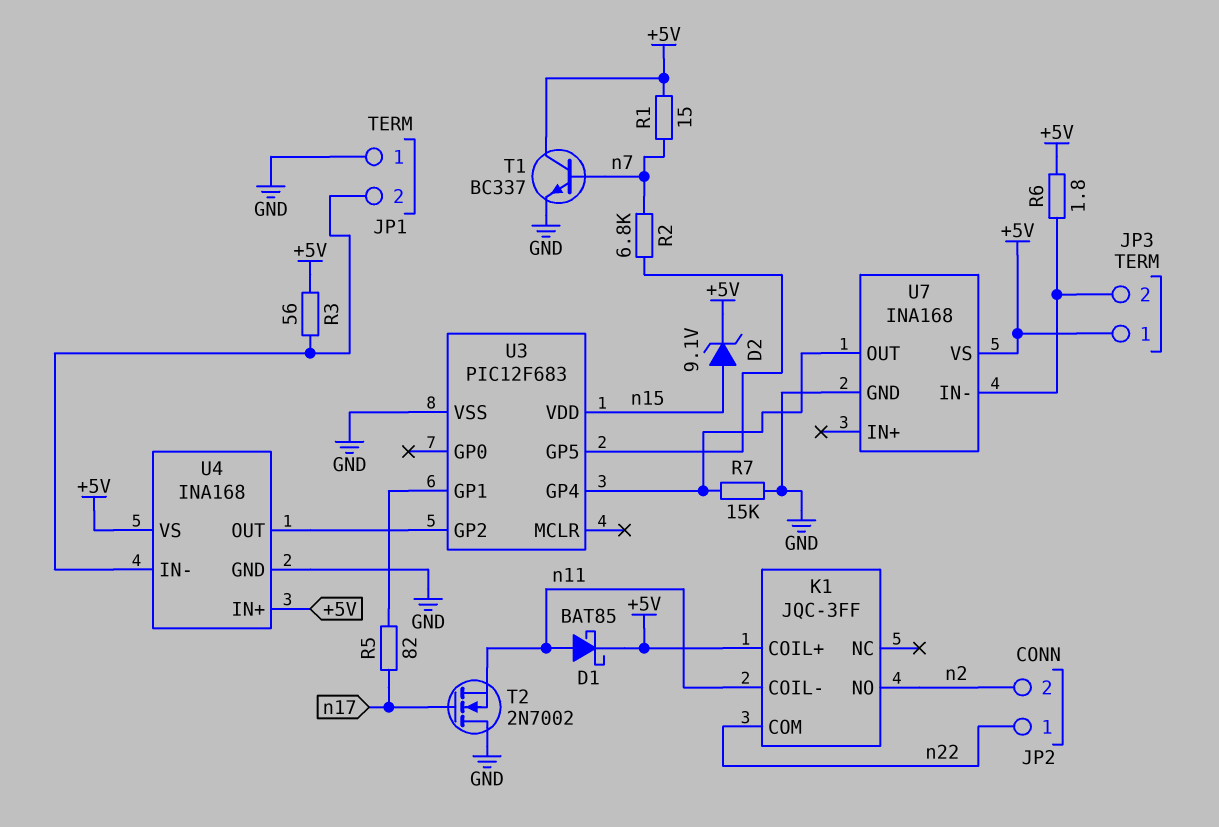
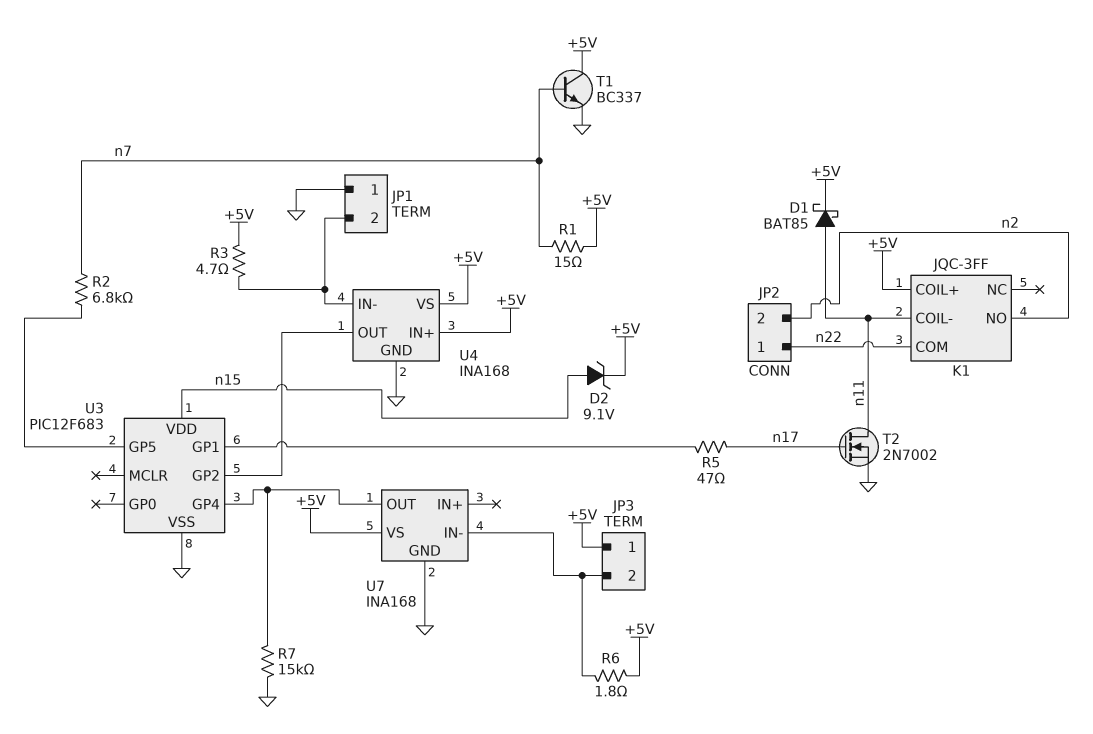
R3: 56 (+5V, JP1/2) -> 4.7 (+5V, JP1/2)
R5: 82 (U3/GP1, n17) -> 47 (U3/GP1, n17)
T2: NMOS 2N7002 (G n17, D GND, S n11) -> NMOS 2N7002 (G n17, D n11, S GND)

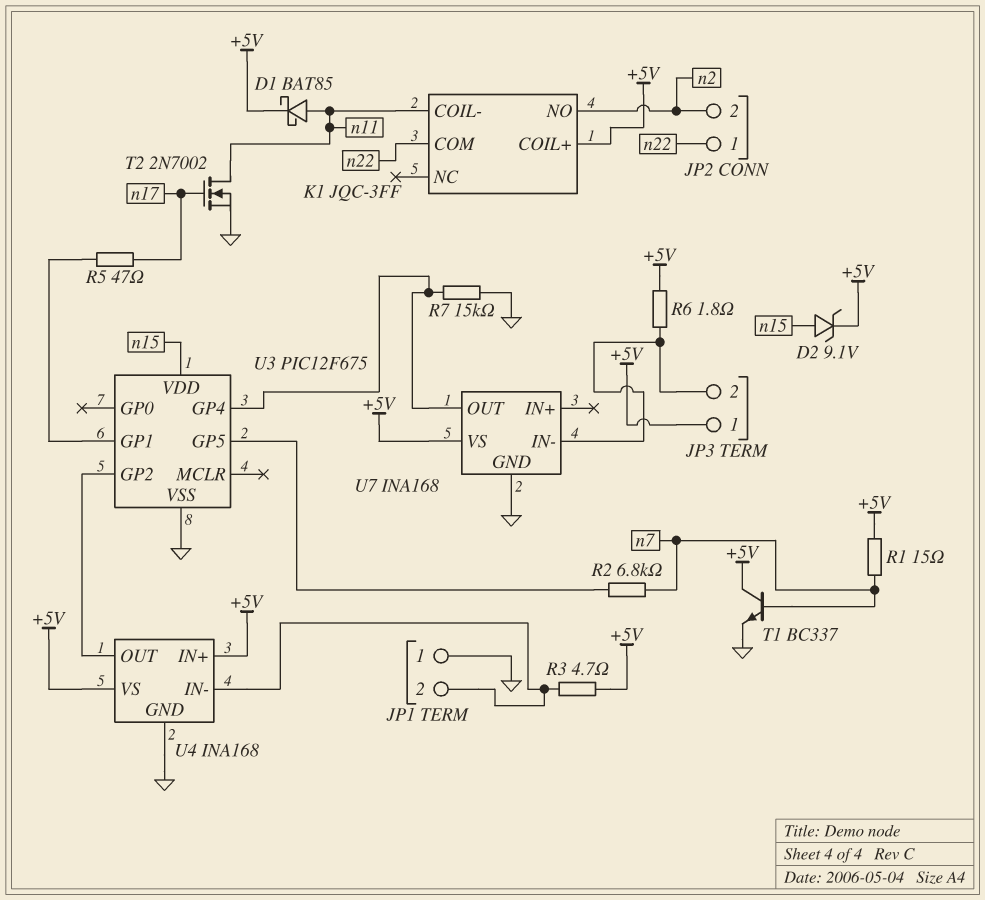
U3: PIC12F683 -> PIC12F675

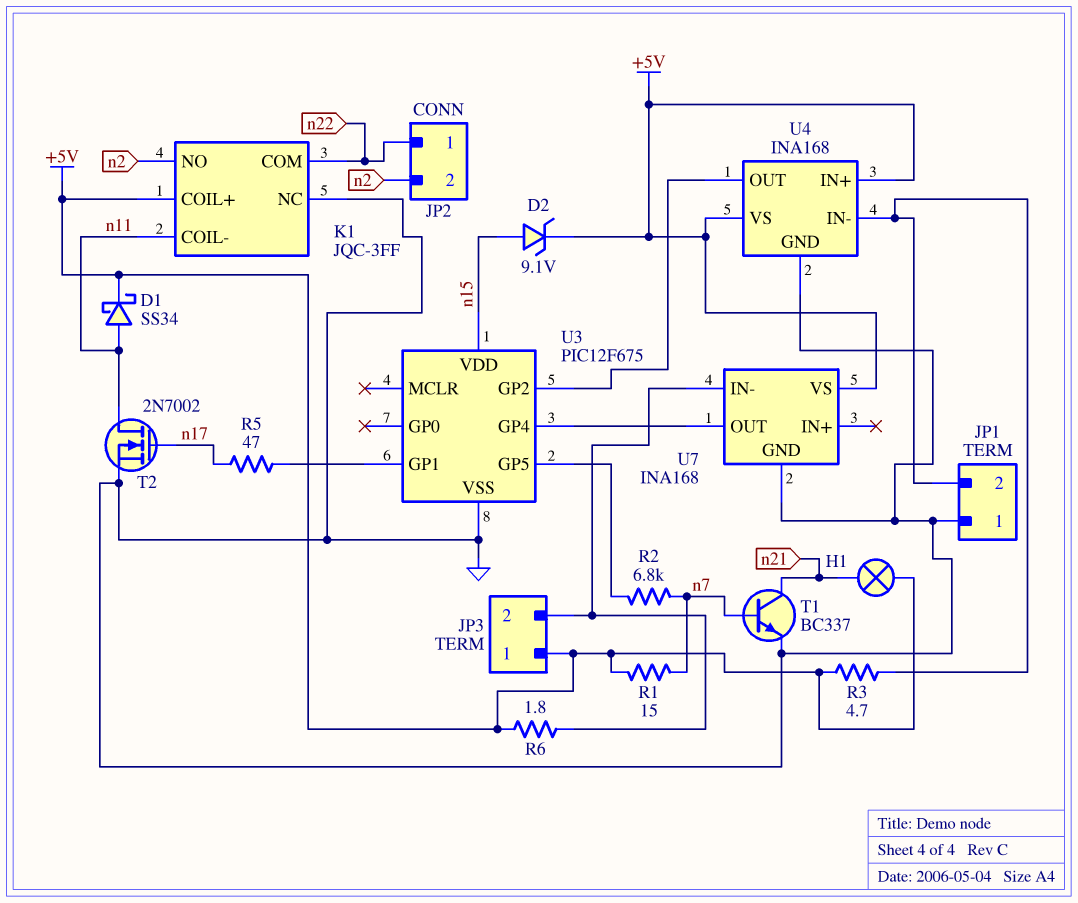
D1: schottky BAT85 (A n11, K +5V) -> schottky SS34 (A n11, K +5V)
H1: none -> lamp (+5V, n21)
K1 pin NC: none -> GND
R7: 15k (GND, U3/GP4) -> none
T1: NPN BC337 (B n7, C +5V, E GND) -> NPN BC337 (B n7, C n21, E GND)

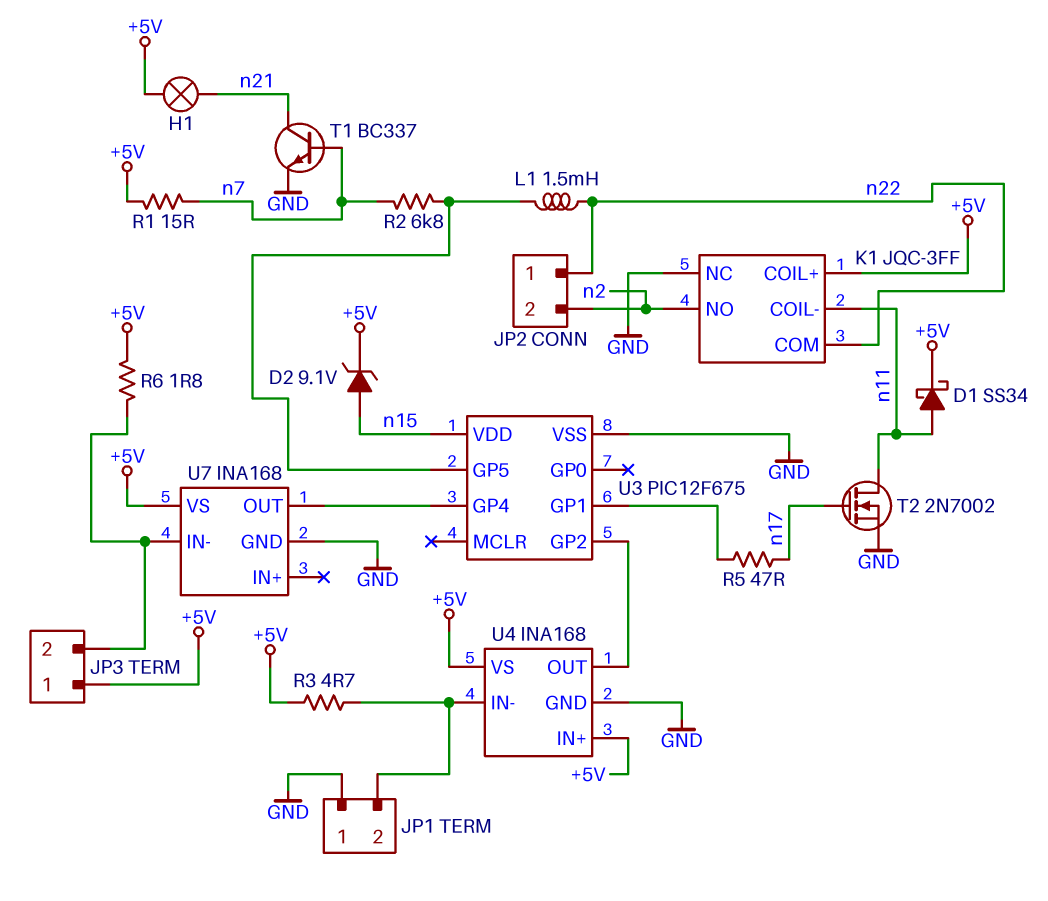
L1: none -> 1.5mH (U3/GP5, n22)

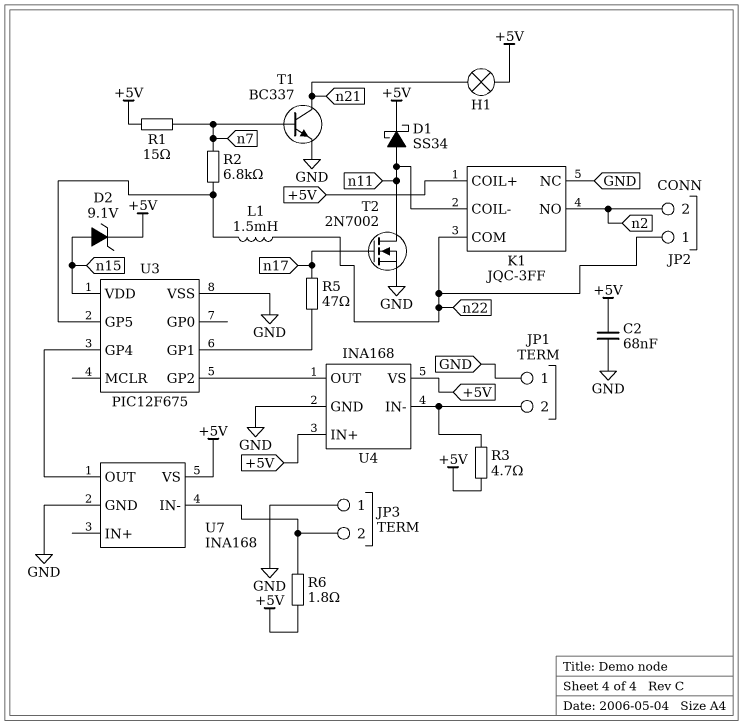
C2: none -> 68nF (+5V, GND)
JP3 pin 1: +5V -> GND

